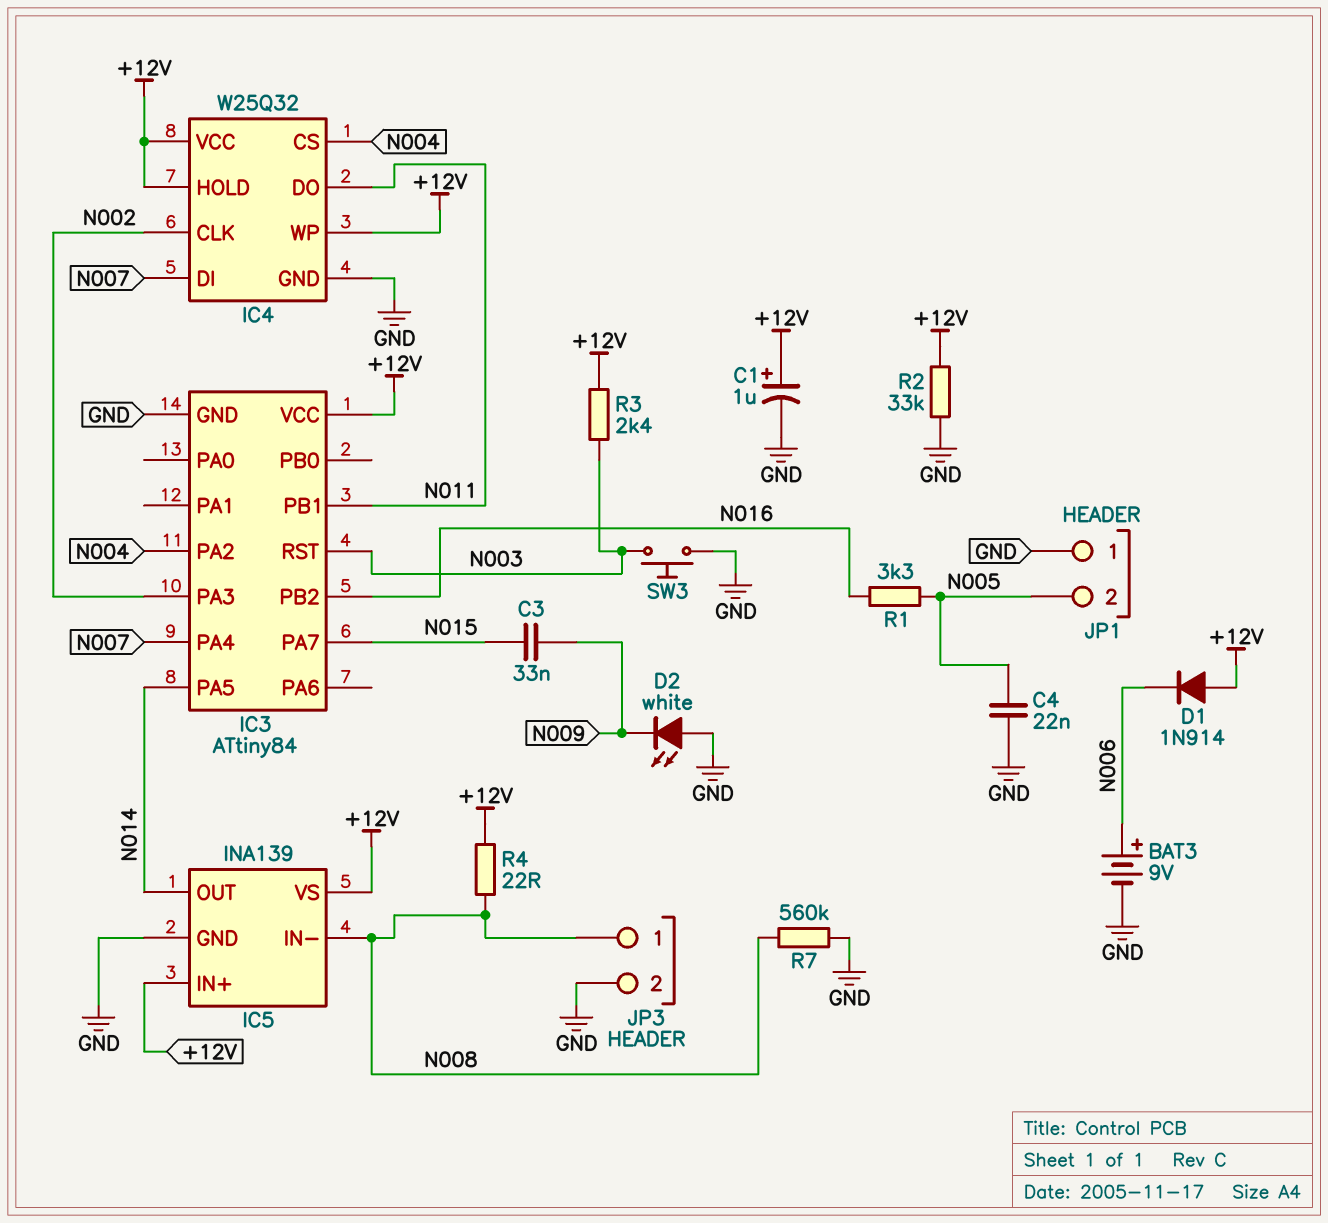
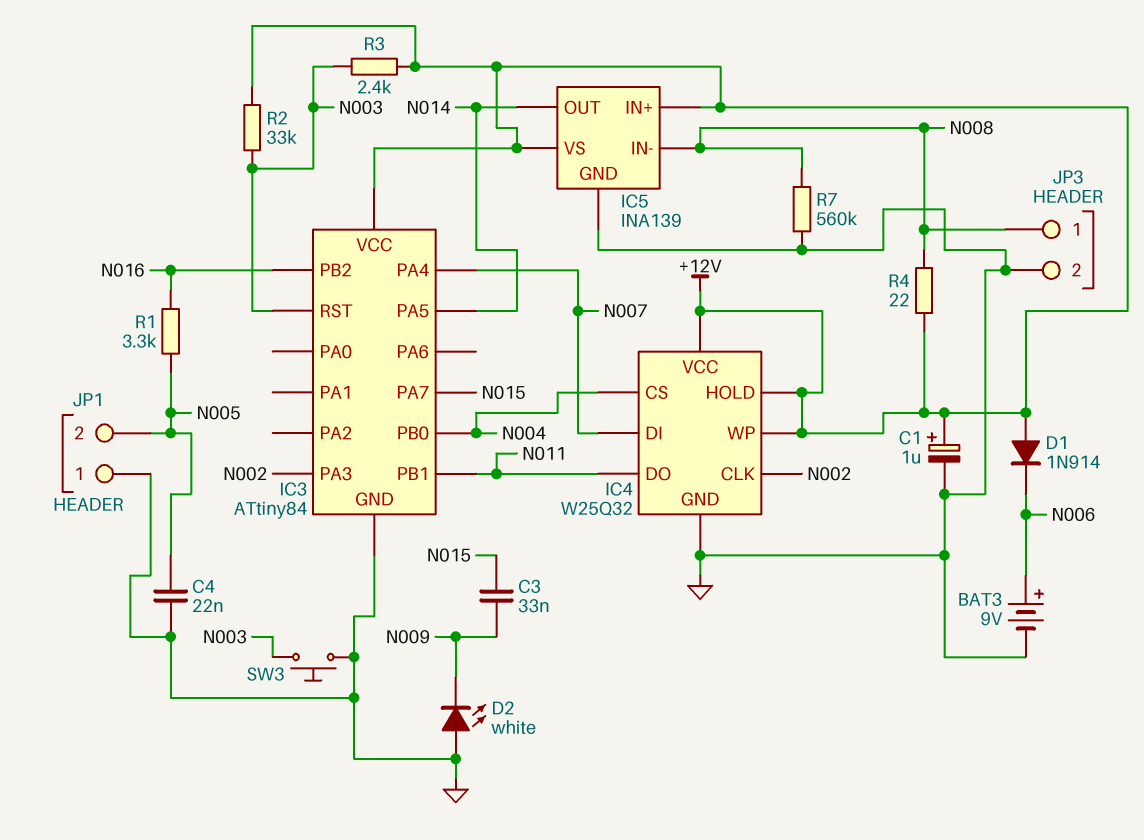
IC3 pin PA2: N004 -> none
IC3 pin PB0: none -> N004
R2: 33k (+12V, GND) -> 33k (+12V, N003)

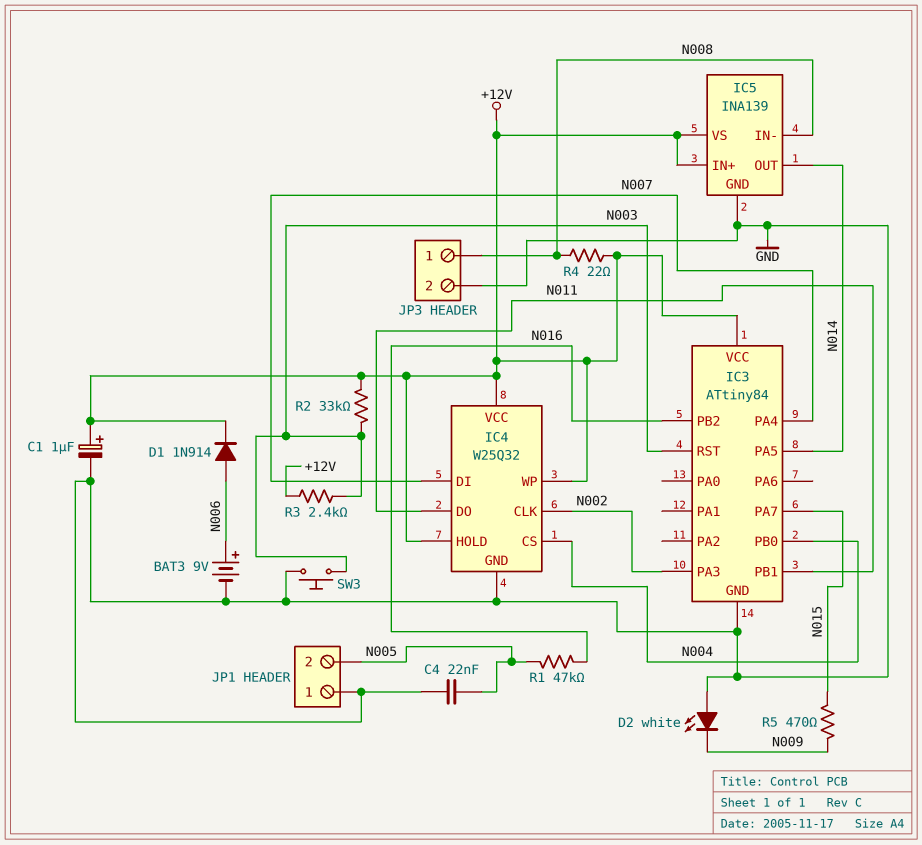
C3: 33nF (N009, N015) -> none
D1: diode 1N914 (A +12V, K N006) -> diode 1N914 (A N006, K +12V)
R1: 3.3k (N005, N016) -> 47k (N005, N016)
R5: none -> 470 (N009, N015)
R7: 560k (GND, N008) -> none

